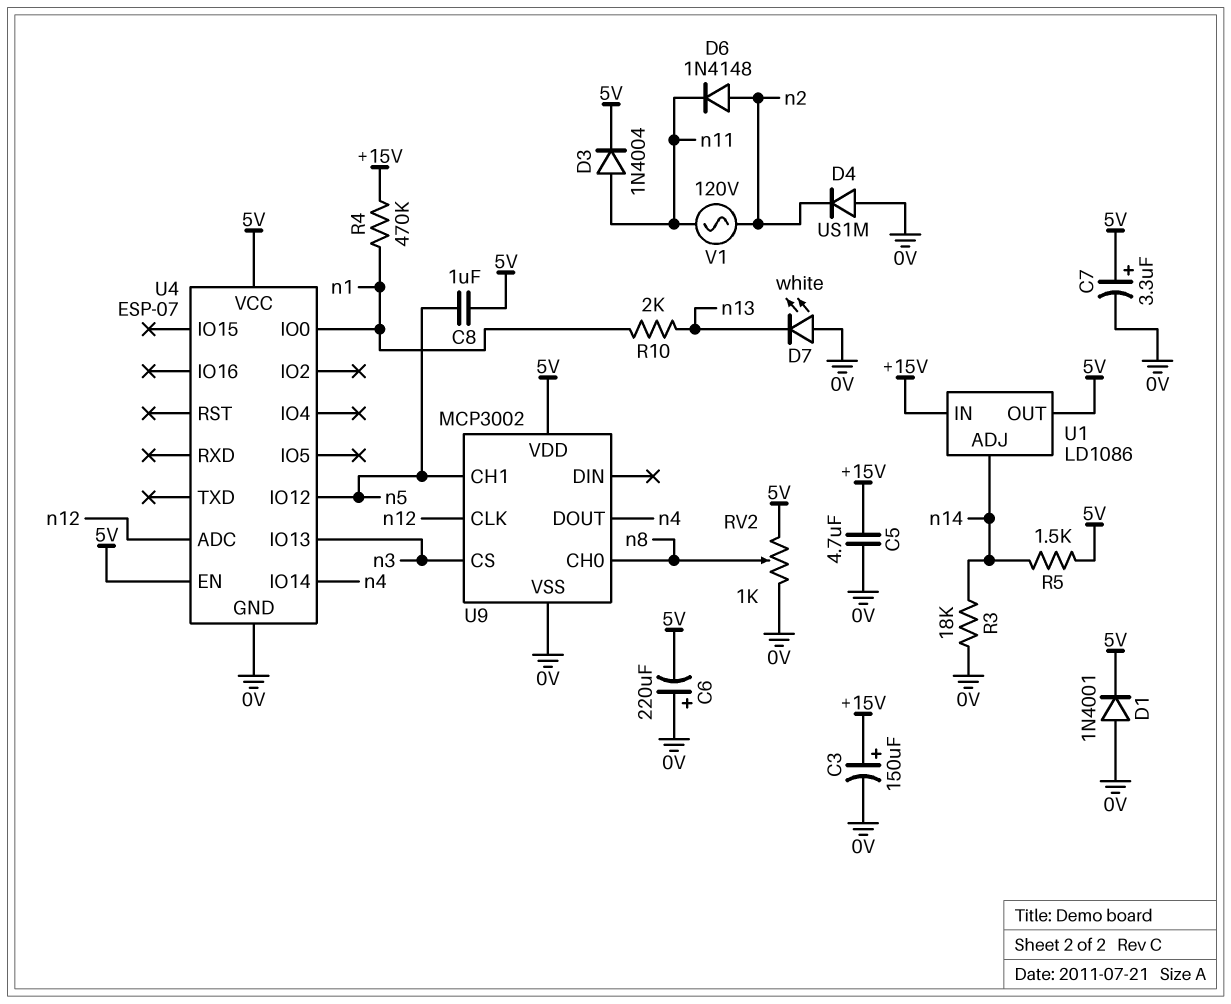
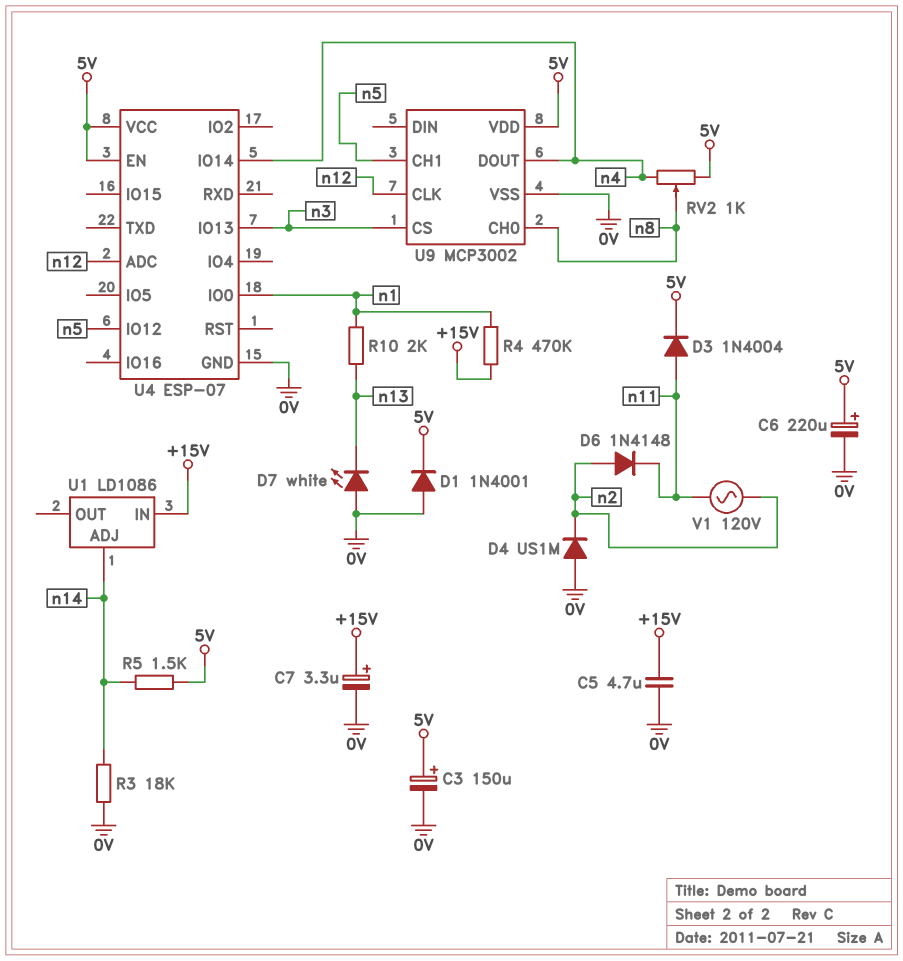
C3: 150uF (plus +15V, minus 0V) -> 150uF (plus 5V, minus 0V)
C6: 220uF (plus 0V, minus 5V) -> 220uF (plus 5V, minus 0V)
C7: 3.3uF (plus 5V, minus 0V) -> 3.3uF (plus +15V, minus 0V)
C8: 1uF (5V, n5) -> none
RV2: 1k (0V, 5V, wiper n8) -> 1k (5V, n4, wiper n8)
U1 pin OUT: 5V -> none

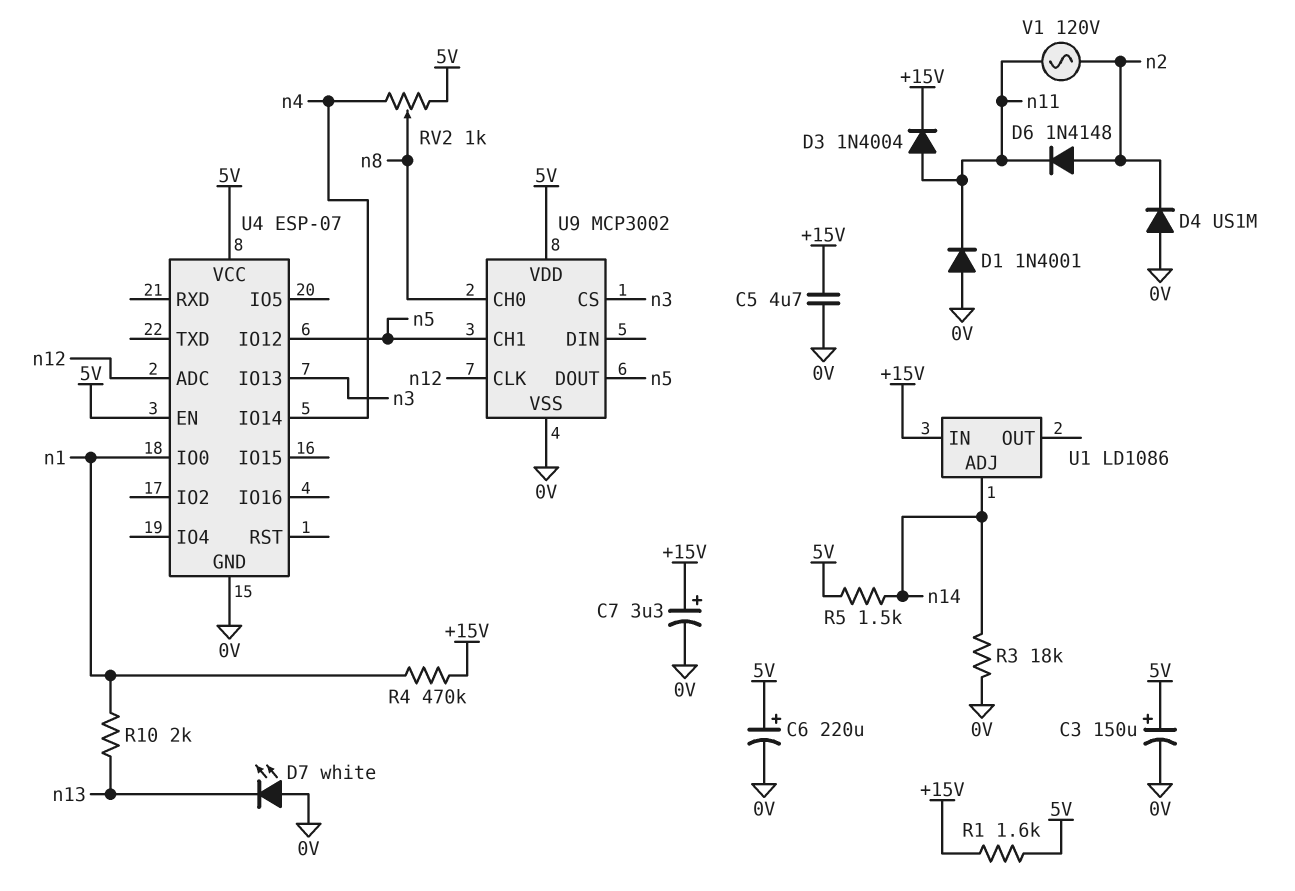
D1: diode 1N4001 (A 0V, K 5V) -> diode 1N4001 (A 0V, K n11)
D3: diode 1N4004 (A n11, K 5V) -> diode 1N4004 (A n11, K +15V)
R1: none -> 1.6k (+15V, 5V)
U9 pin DOUT: n4 -> n5

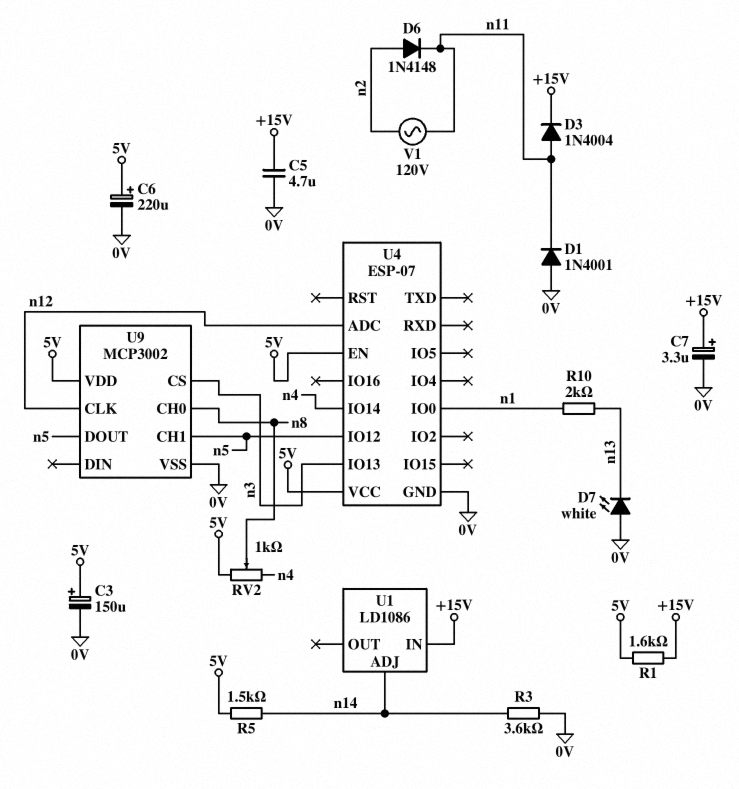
D4: diode US1M (A 0V, K n2) -> none
R3: 18k (0V, n14) -> 3.6k (0V, n14)
R4: 470k (+15V, n1) -> none

